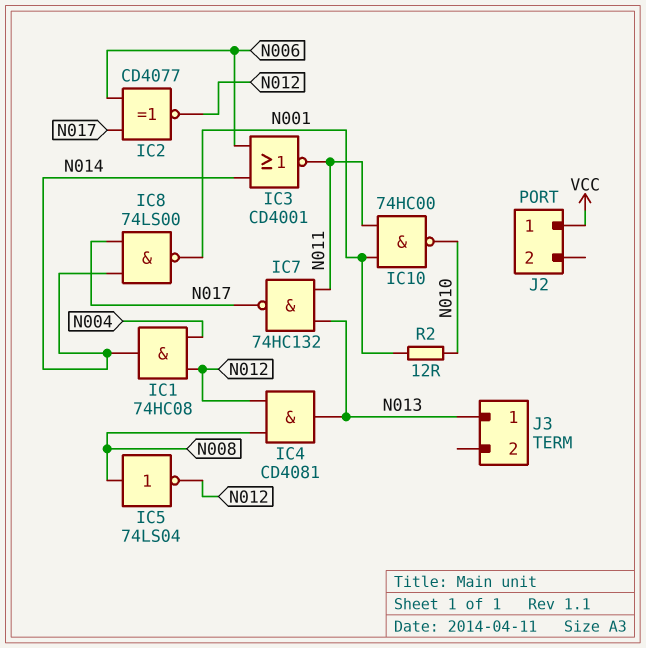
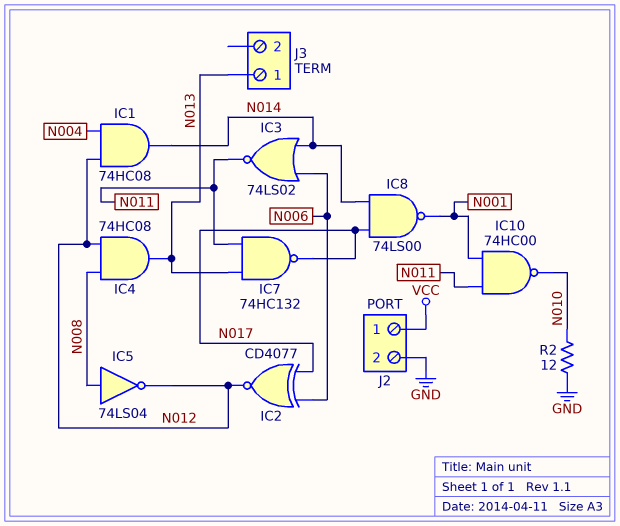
IC3: NOR CD4001 (in N006, in N014, out N011) -> NOR 74LS02 (in N006, in N014, out N011)
IC4: AND CD4081 (in N008, in N012, out N013) -> AND 74HC08 (in N008, in N012, out N013)
J2 pin 2: none -> GND
R2: 12 (N001, N010) -> 12 (GND, N010)

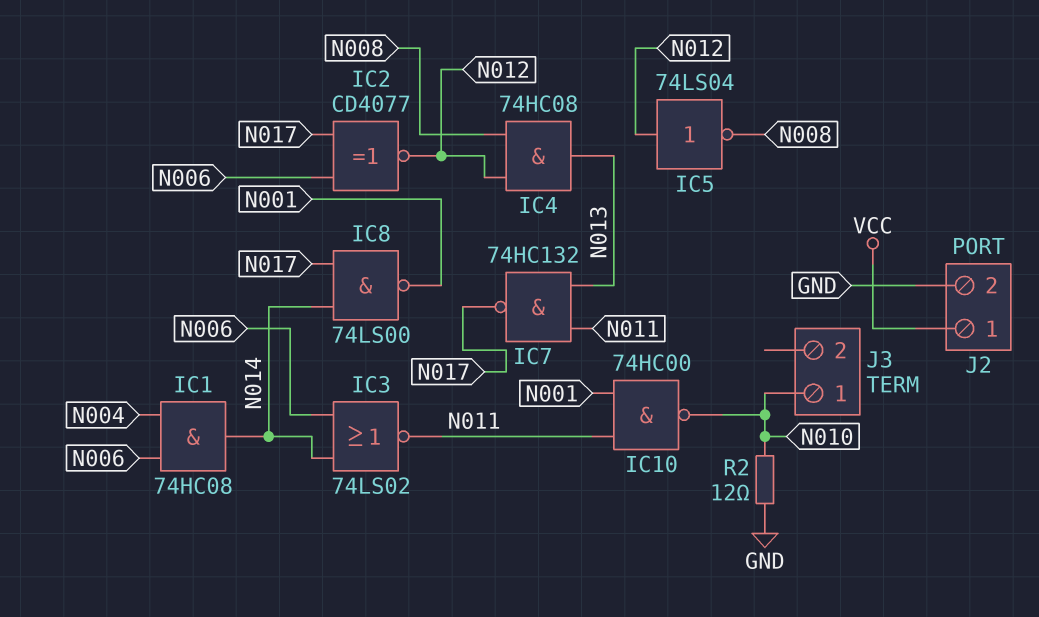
IC1: AND 74HC08 (in N004, in N012, out N014) -> AND 74HC08 (in N004, in N006, out N014)
IC5: NOT 74LS04 (in N008, out N012) -> NOT 74LS04 (in N012, out N008)
J3 pin 1: N013 -> N010

